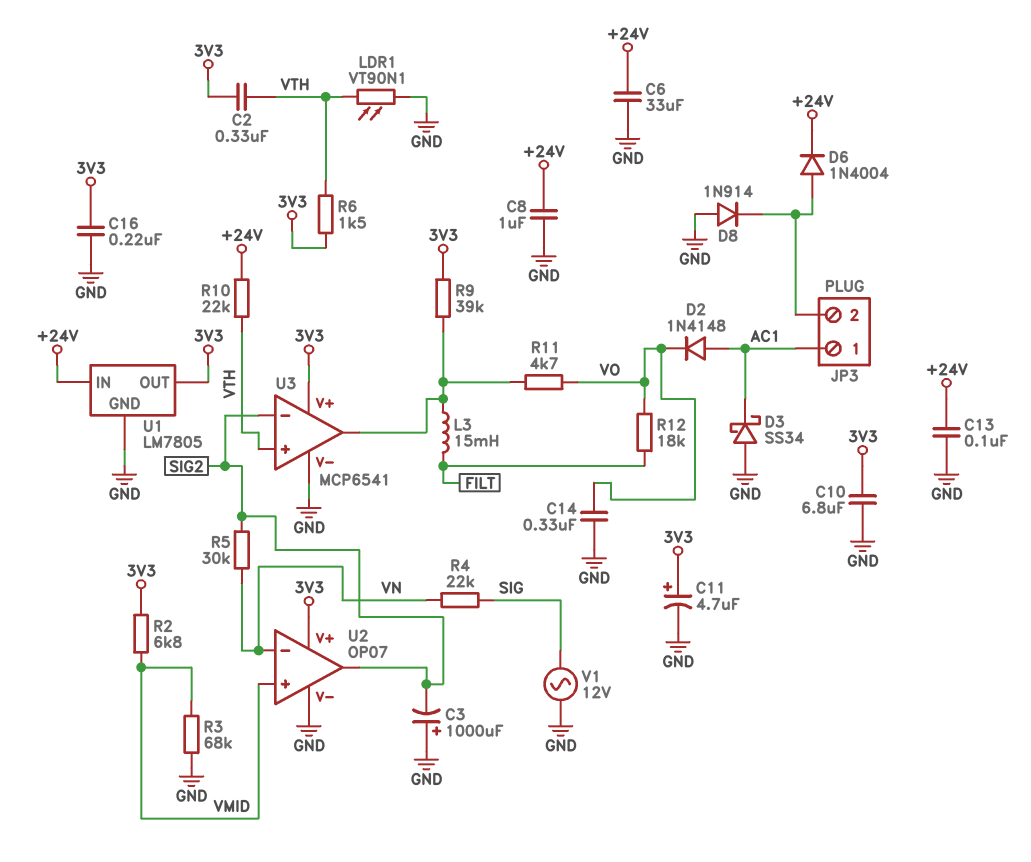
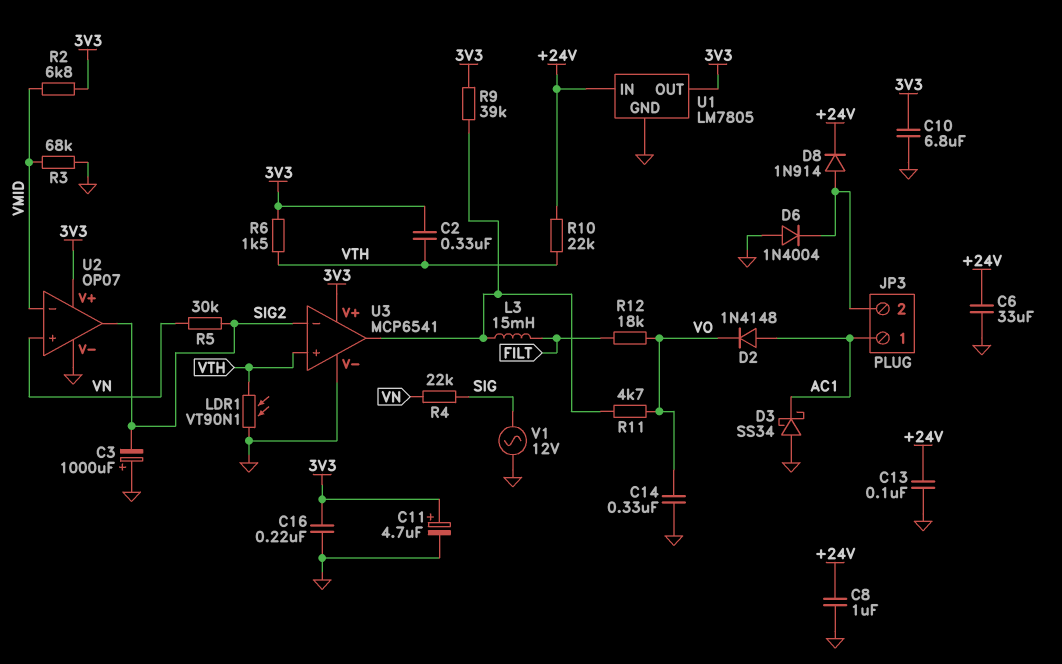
D6: diode 1N4004 (A JP3/2, K +24V) -> diode 1N4004 (A GND, K JP3/2)
D8: diode 1N914 (A GND, K JP3/2) -> diode 1N914 (A JP3/2, K +24V)
U2 pin in+: VMID -> VN
U2 pin in-: VN -> VMID

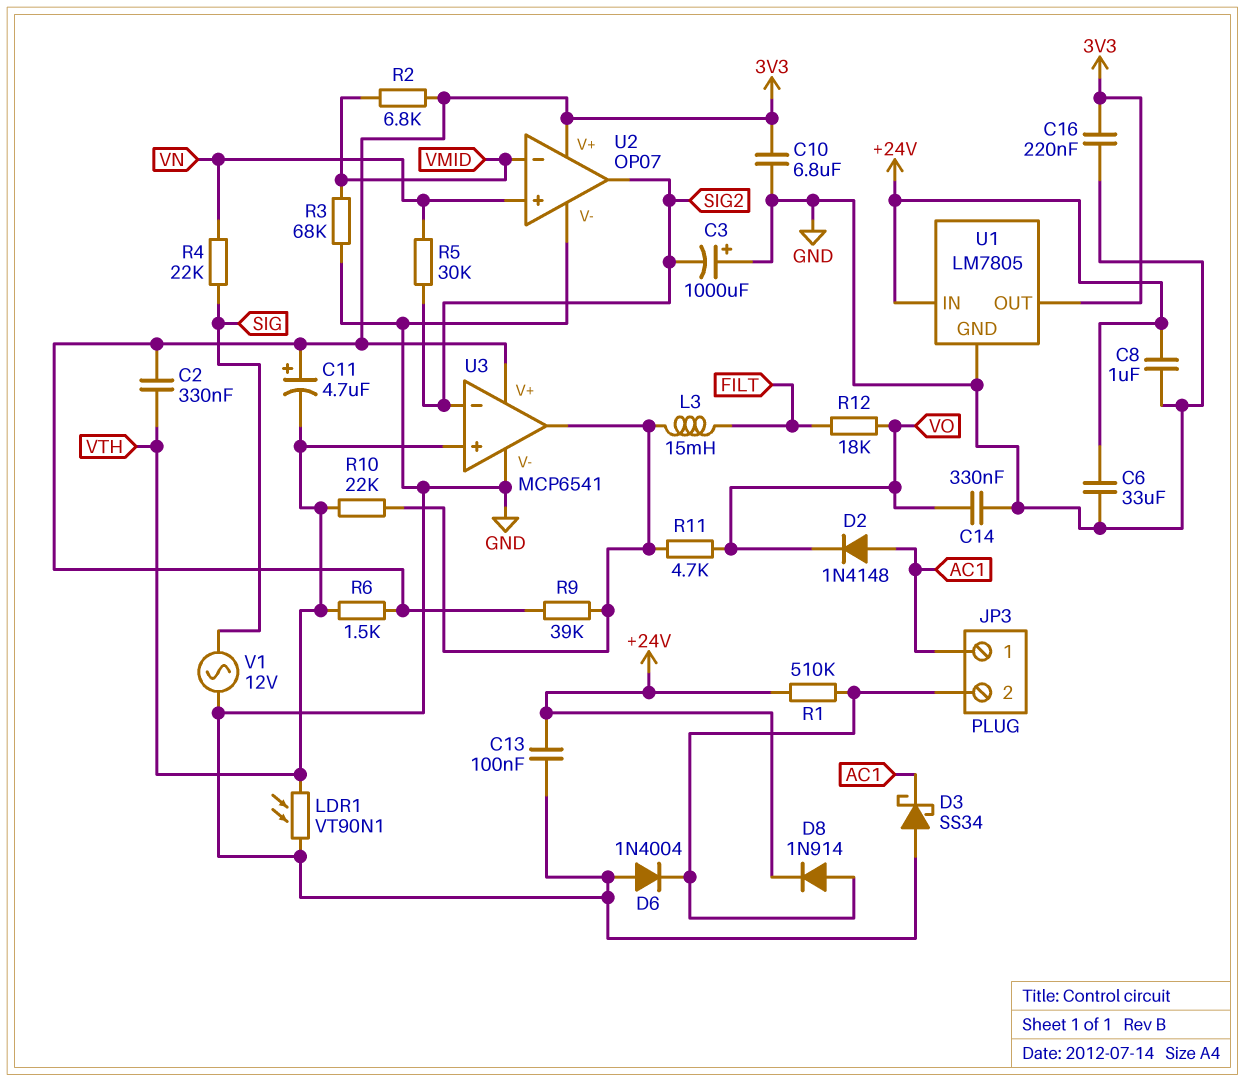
C11: 4.7uF (plus 3V3, minus GND) -> 4.7uF (plus 3V3, minus VTH)
R1: none -> 510k (+24V, JP3/2)
R10: 22k (+24V, VTH) -> 22k (U3/out, VTH)

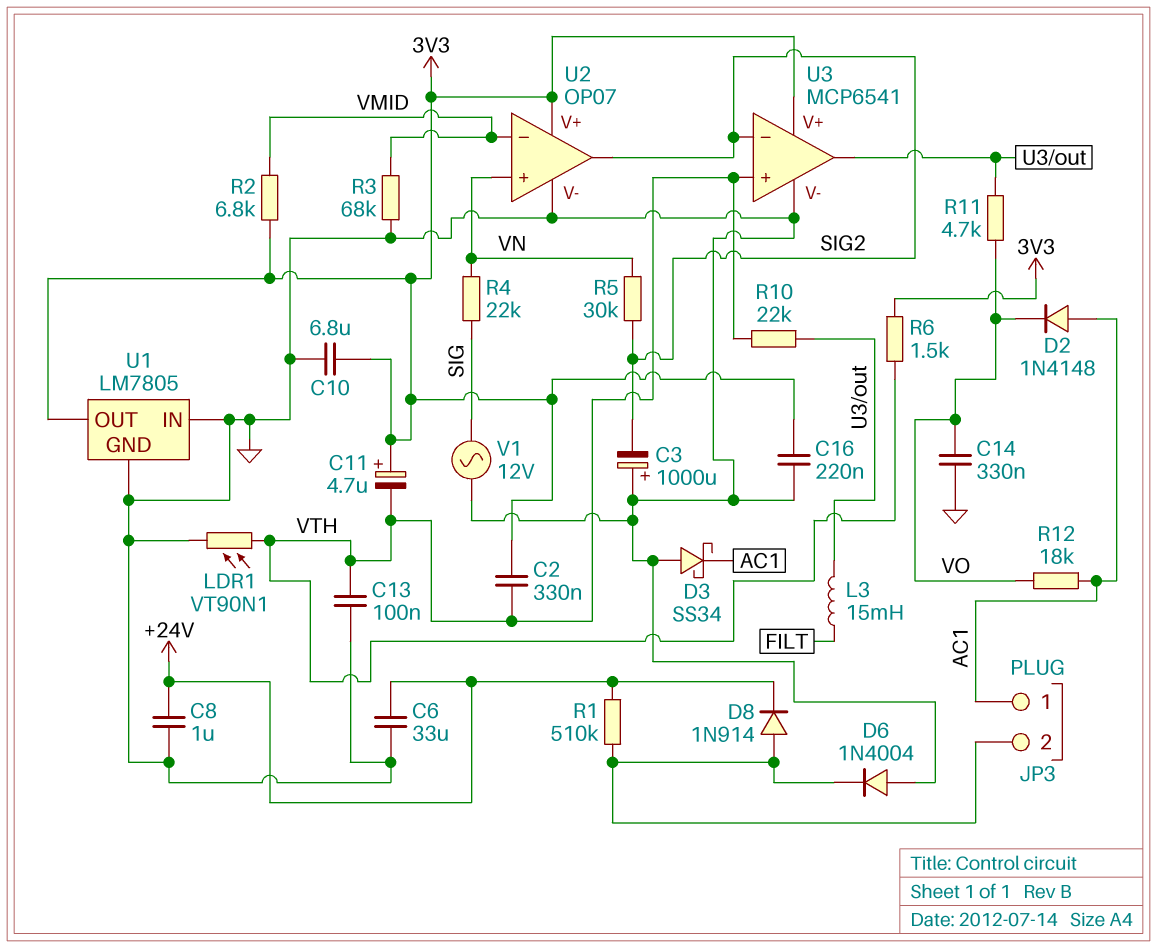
C13: 100nF (+24V, GND) -> 100nF (GND, VTH)
R9: 39k (3V3, U3/out) -> none
R12: 18k (FILT, VO) -> 18k (AC1, VO)
U1 pin IN: +24V -> GND

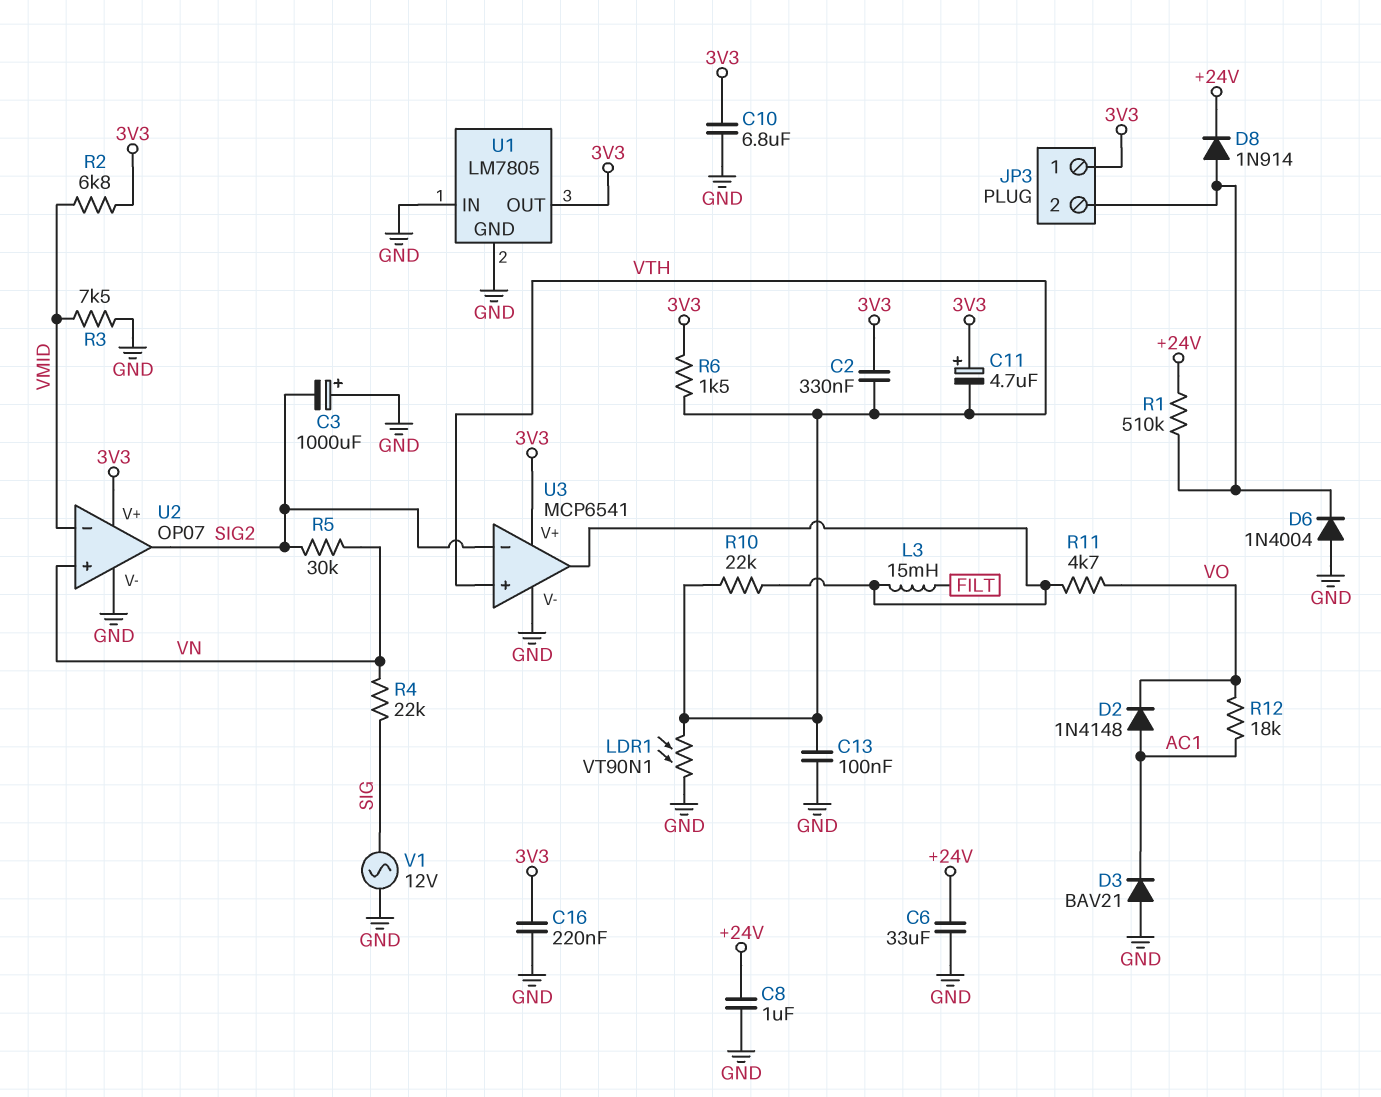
C14: 330nF (GND, VO) -> none
D3: schottky SS34 (A GND, K AC1) -> diode BAV21 (A GND, K AC1)
JP3 pin 1: AC1 -> 3V3
R3: 68k (GND, VMID) -> 7.5k (GND, VMID)

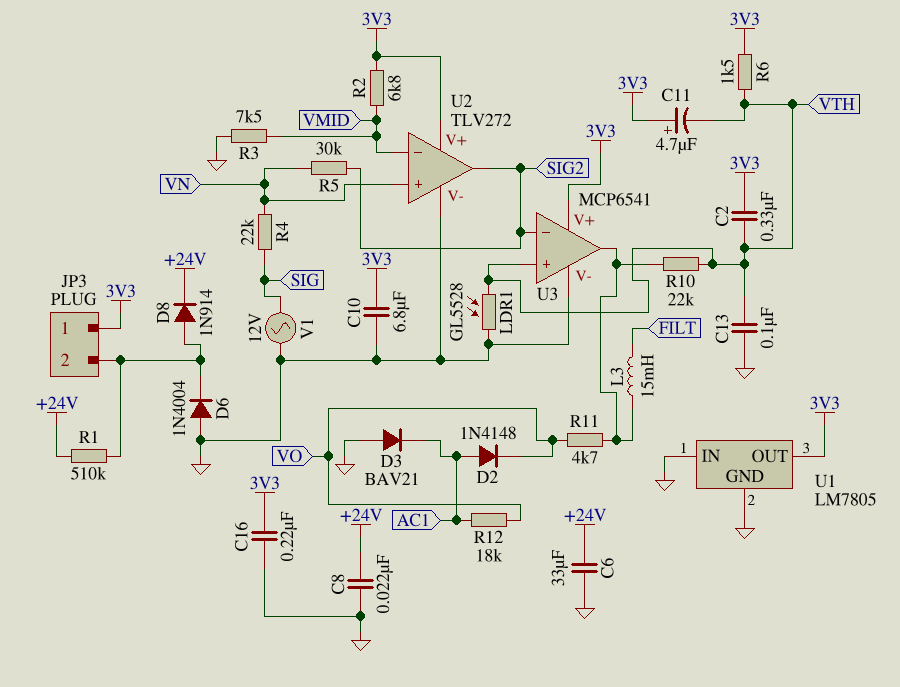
C3: 1000uF (plus GND, minus SIG2) -> none
C8: 1uF (+24V, GND) -> 22nF (+24V, GND)
LDR1: VT90N1 (GND, VTH) -> GL5528 (GND, VTH)
U2: OP07 -> TLV272

